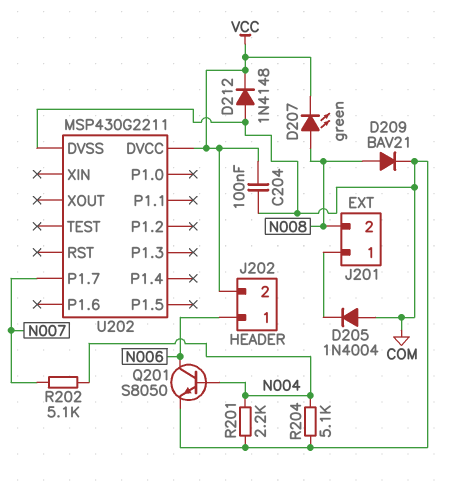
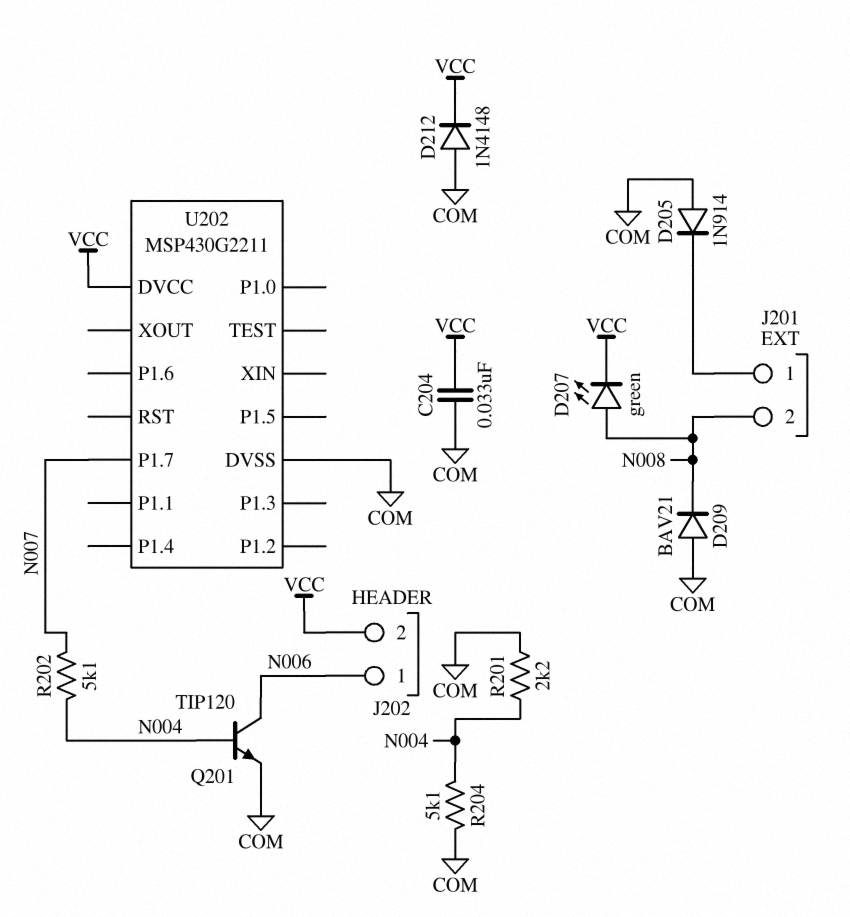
C204: 100nF (COM, VCC) -> 33nF (COM, VCC)
D205: diode 1N4004 (A COM, K J201/1) -> diode 1N914 (A COM, K J201/1)
D209: diode BAV21 (A N008, K COM) -> diode BAV21 (A COM, K N008)
Q201: NPN S8050 (B N004, C N006, E COM) -> NPN TIP120 (B N004, C N006, E COM)

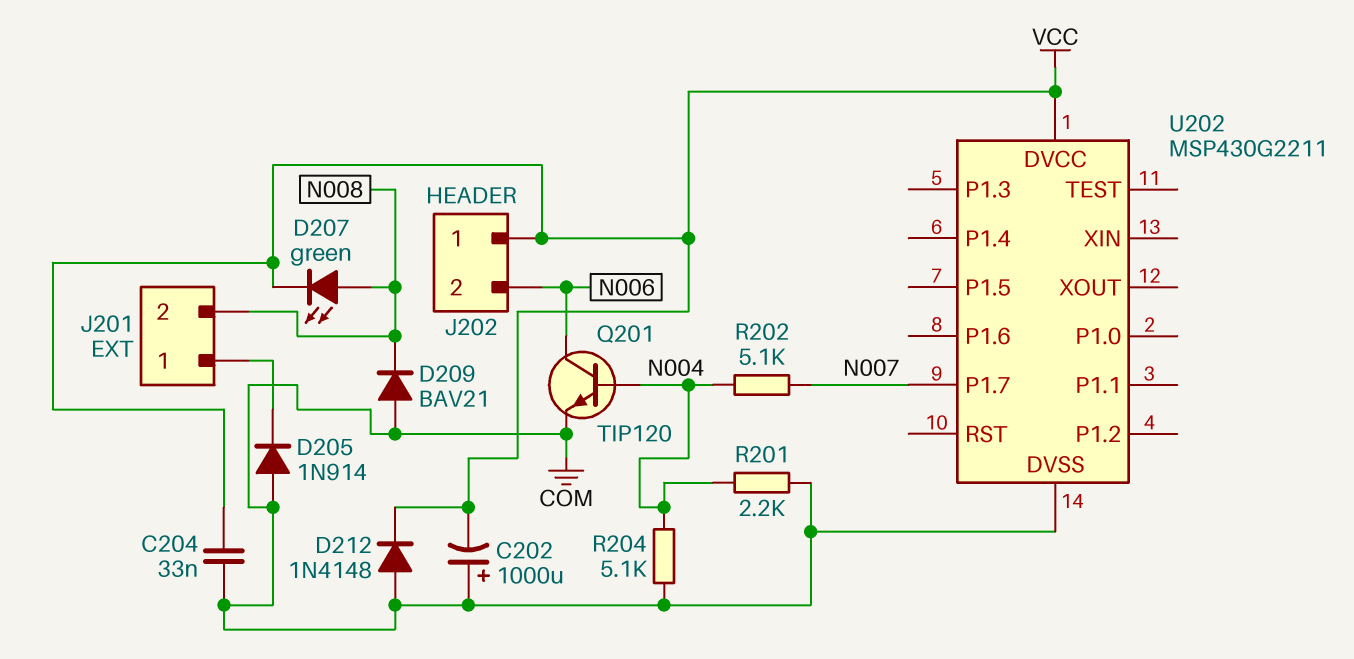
C202: none -> 1000uF (plus COM, minus VCC)
J202 pin 1: N006 -> VCC
J202 pin 2: VCC -> N006

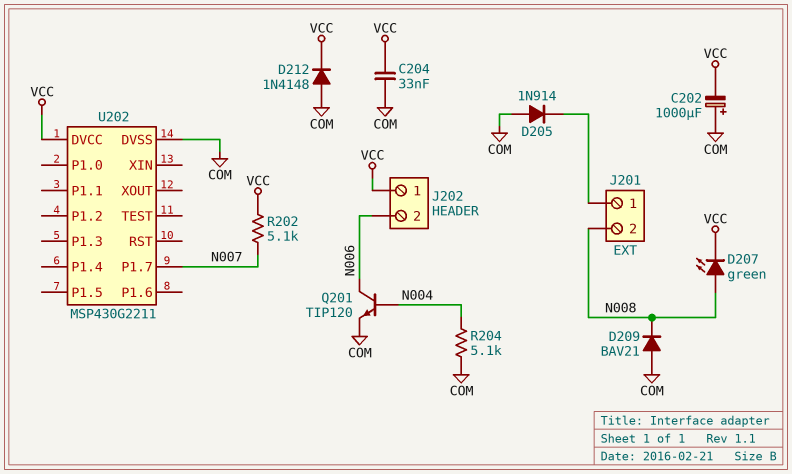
R201: 2.2k (COM, N004) -> none
R202: 5.1k (N004, N007) -> 5.1k (N007, VCC)

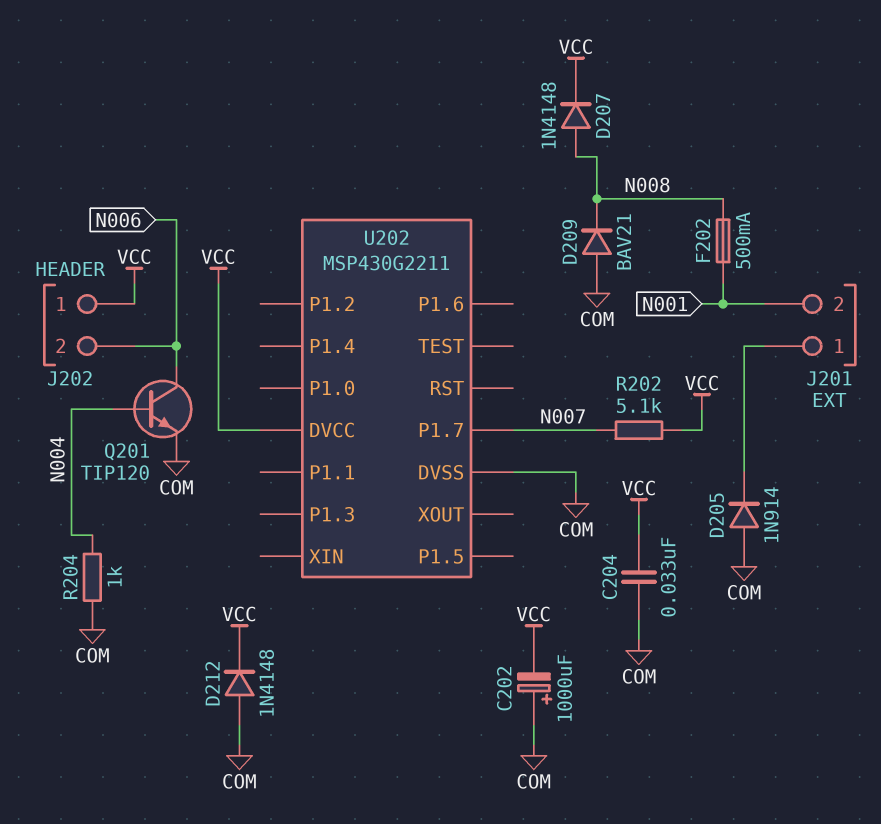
D207: LED green (A N008, K VCC) -> diode 1N4148 (A N008, K VCC)
F202: none -> 500mA (N001, N008)
J201 pin 2: N008 -> N001
R204: 5.1k (COM, N004) -> 1k (COM, N004)

